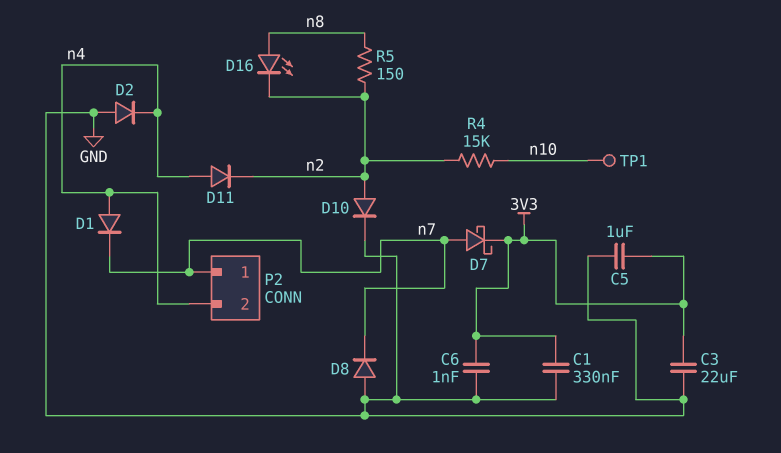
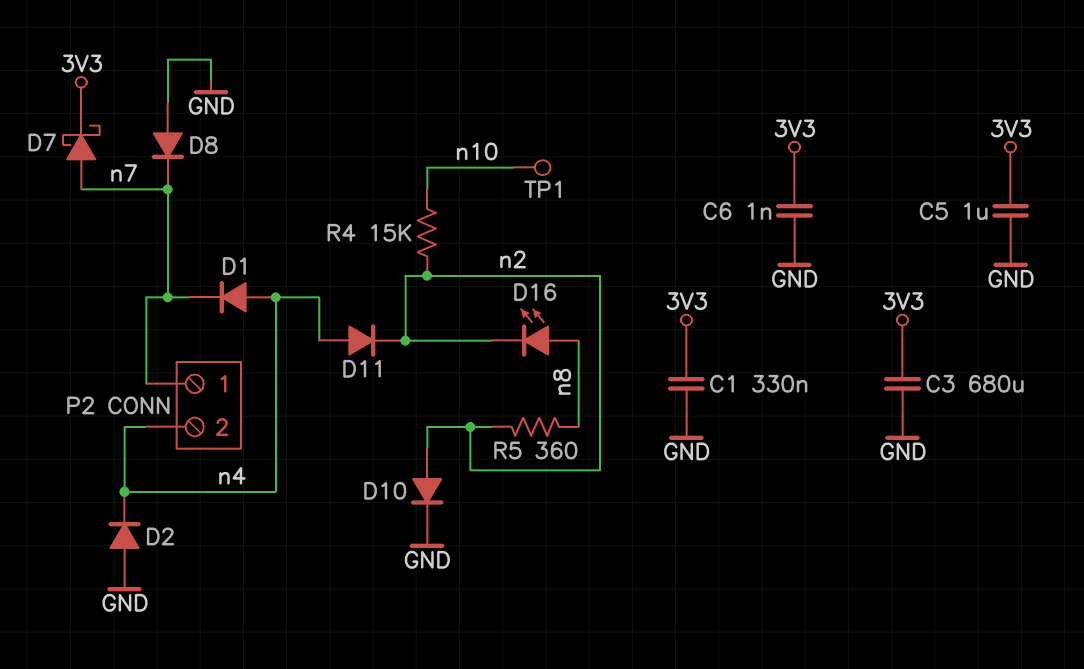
C3: 22uF (3V3, GND) -> 680uF (3V3, GND)
R5: 150 (n2, n8) -> 360 (n2, n8)

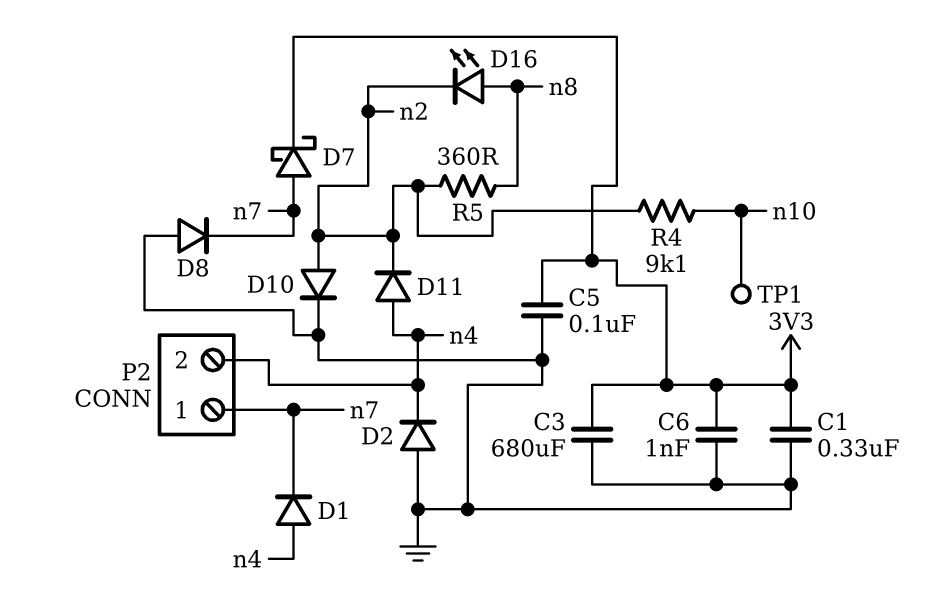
C5: 1uF (3V3, GND) -> 100nF (3V3, GND)
R4: 15k (n2, n10) -> 9.1k (n2, n10)

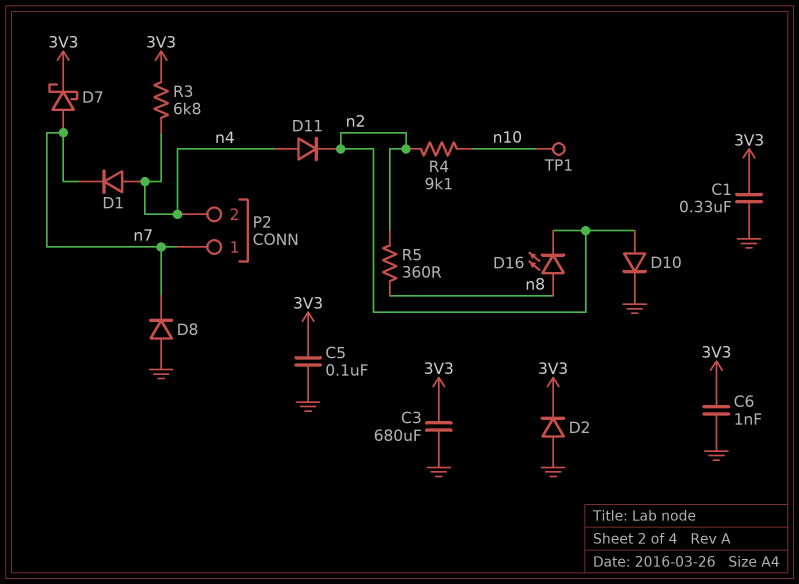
D2: diode (A GND, K n4) -> diode (A GND, K 3V3)
R3: none -> 6.8k (3V3, n4)

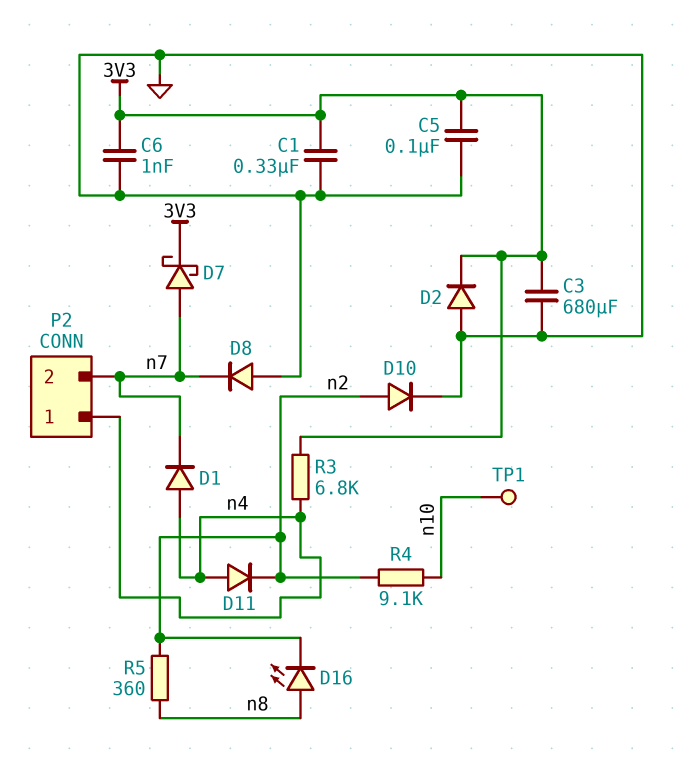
P2 pin 1: n7 -> n4
P2 pin 2: n4 -> n7

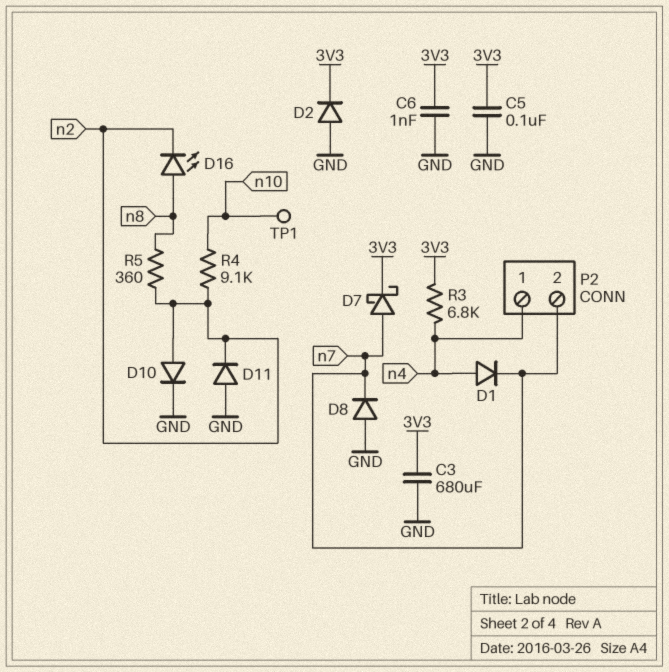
C1: 330nF (3V3, GND) -> none
D11: diode (A n4, K n2) -> diode (A GND, K n2)

